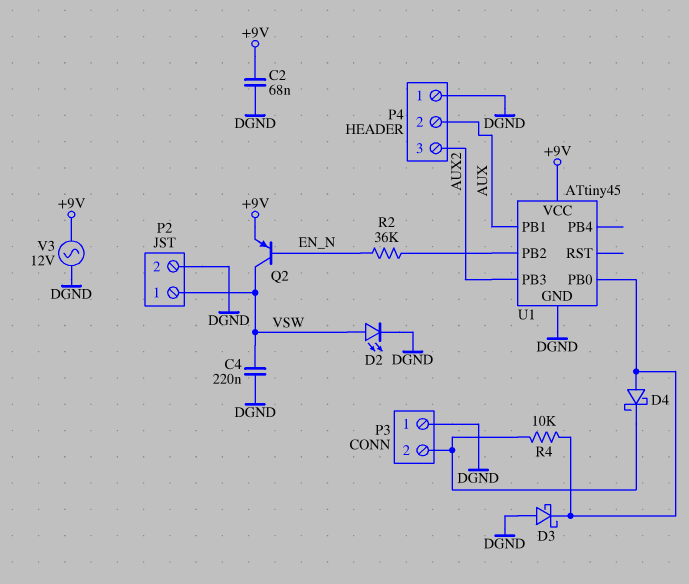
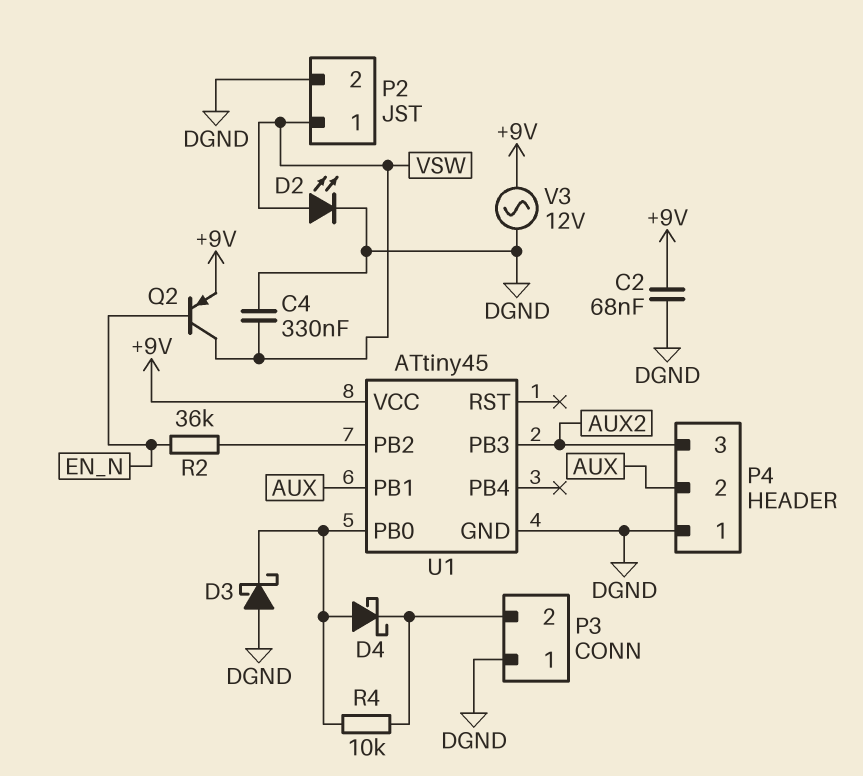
C4: 220nF (DGND, VSW) -> 330nF (DGND, VSW)

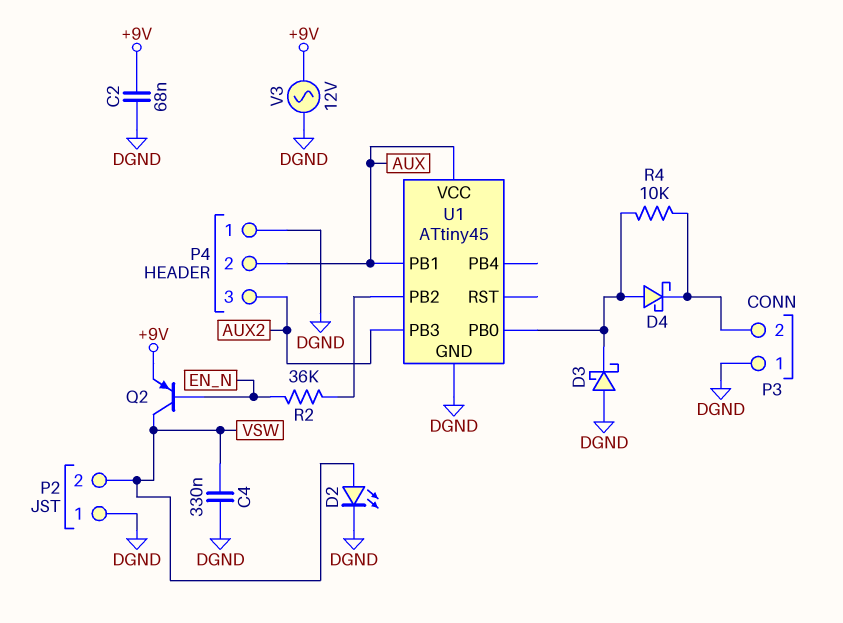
P2 pin 1: VSW -> DGND
P2 pin 2: DGND -> VSW
U1 pin VCC: +9V -> AUX

